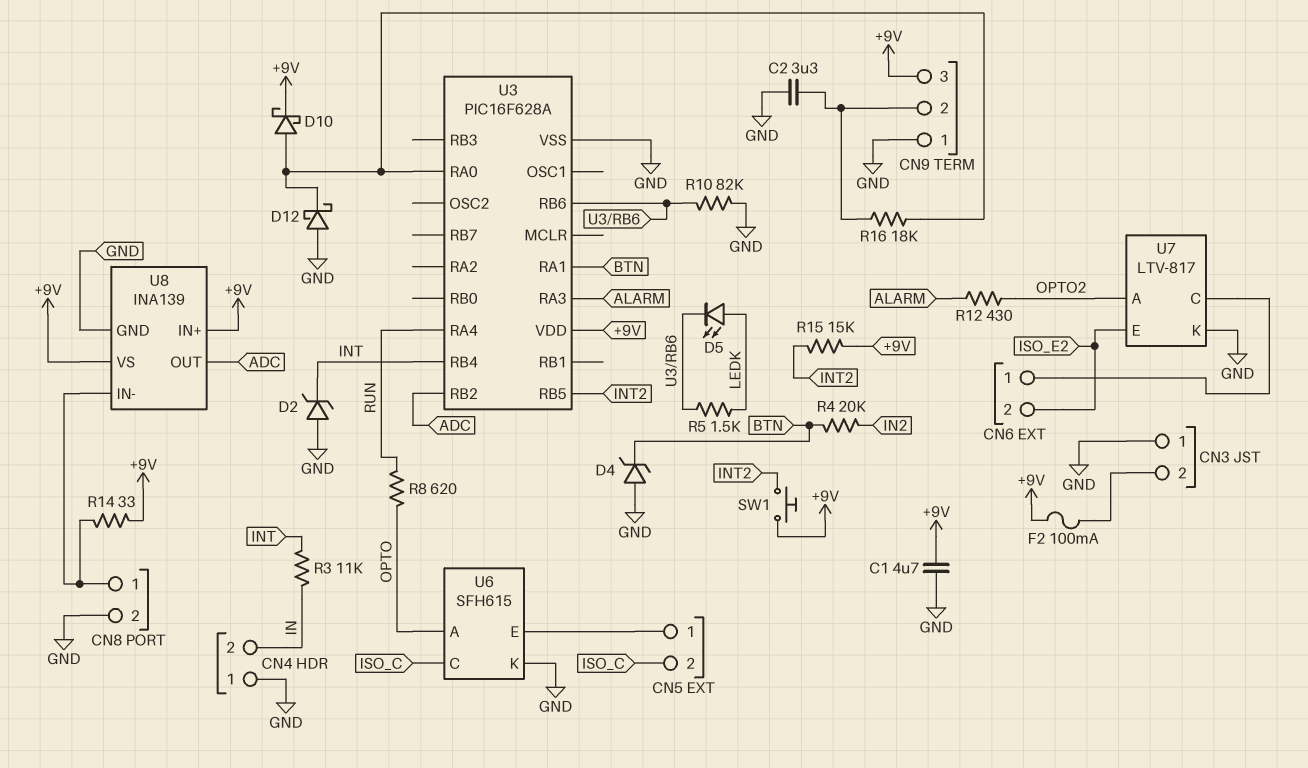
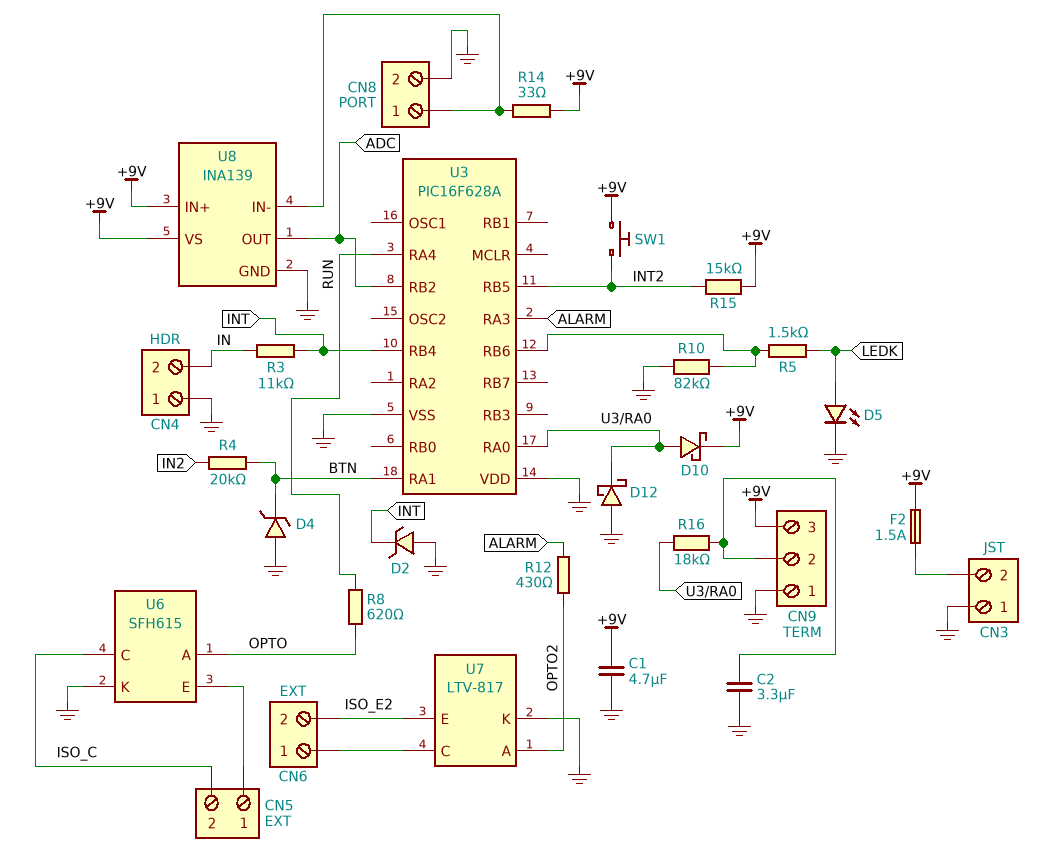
D5: LED (A LEDK, K U3/RB6) -> LED (A LEDK, K GND)
F2: 100mA (+9V, CN3/2) -> 1.5A (+9V, CN3/2)
U3 pin VDD: +9V -> GND

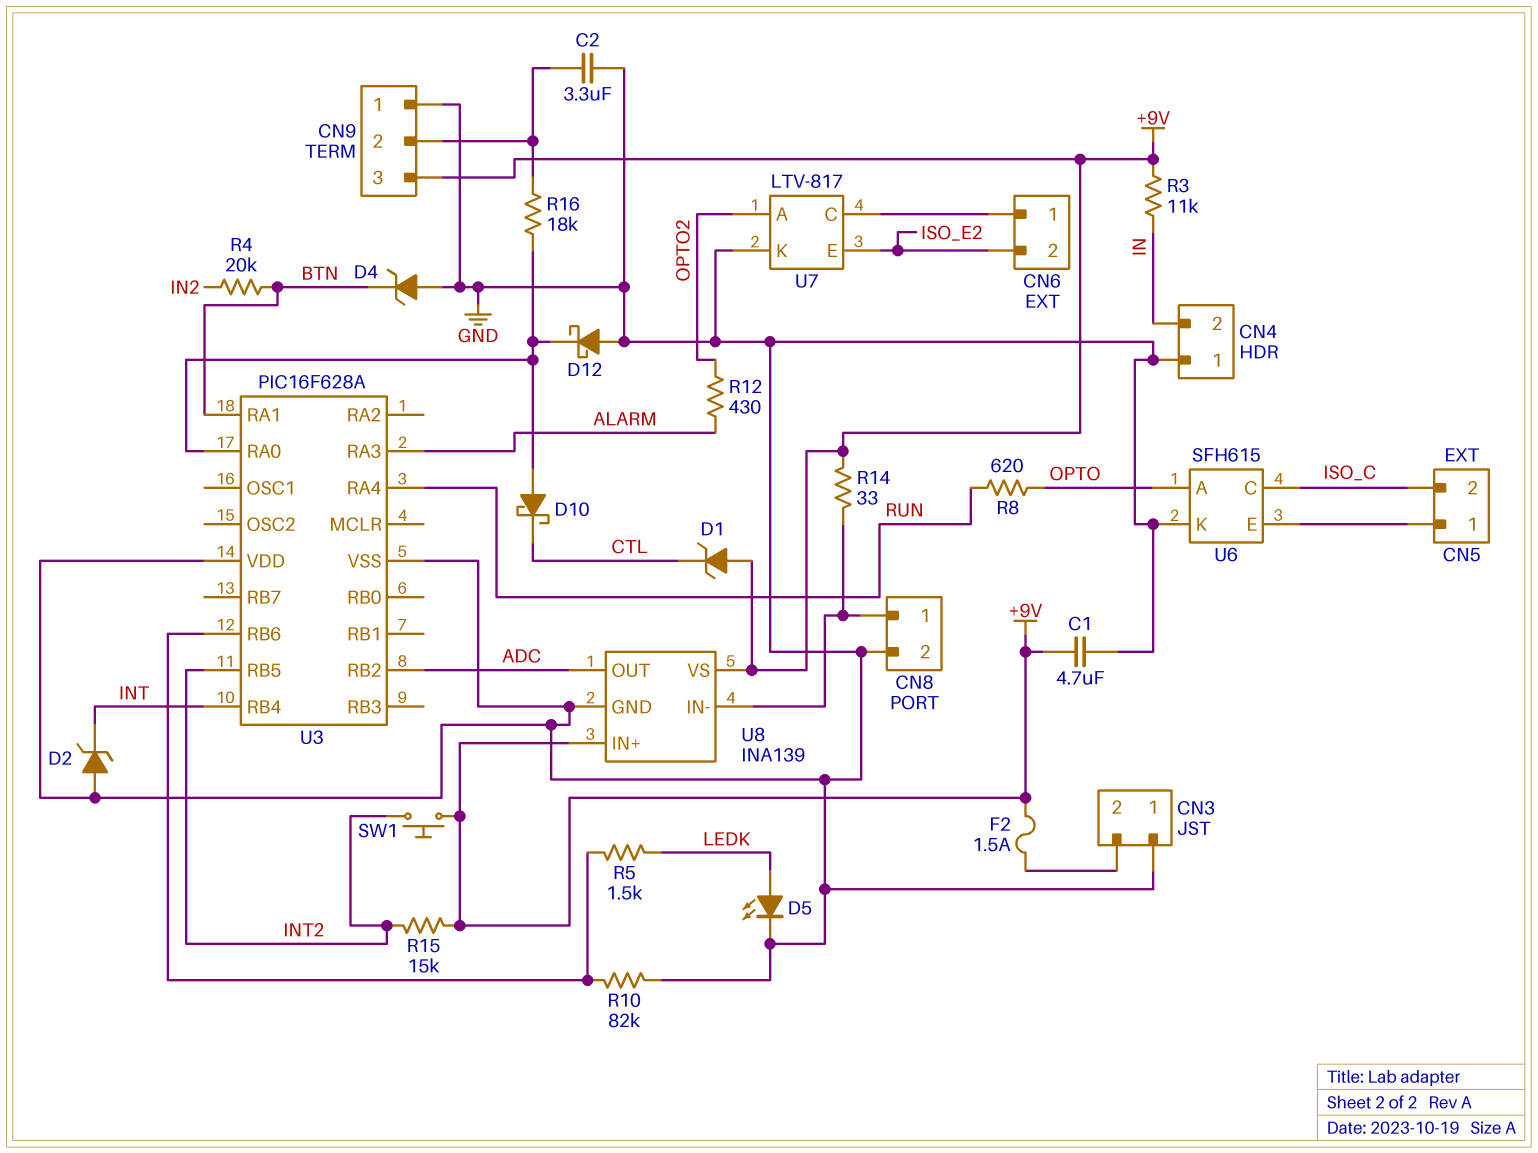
D1: none -> zener (A +9V, K CTL)
D10: schottky (A U3/RA0, K +9V) -> schottky (A U3/RA0, K CTL)
R3: 11k (IN, INT) -> 11k (+9V, IN)

